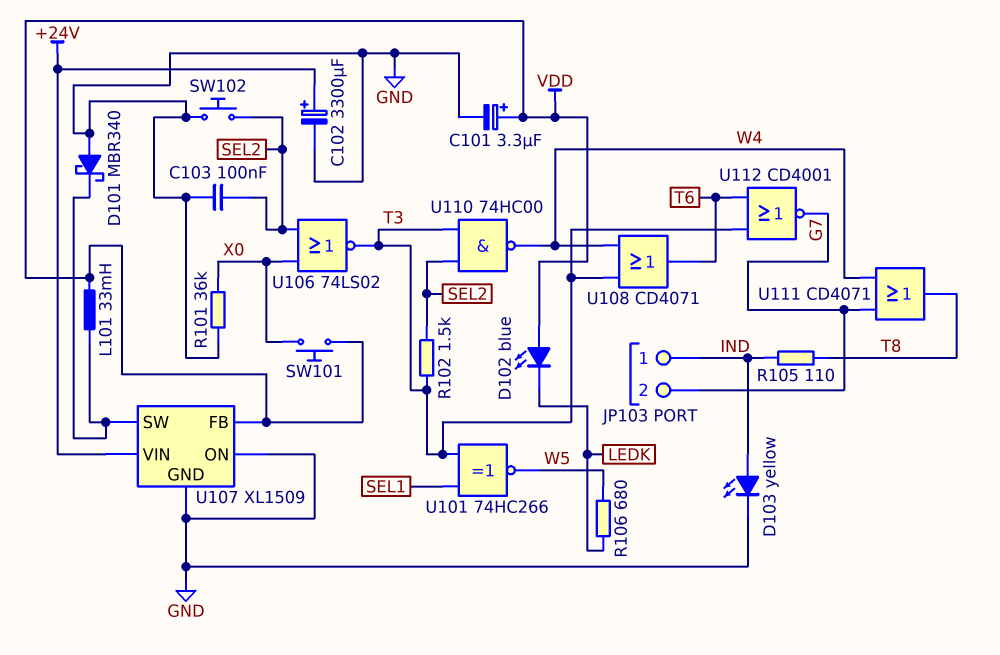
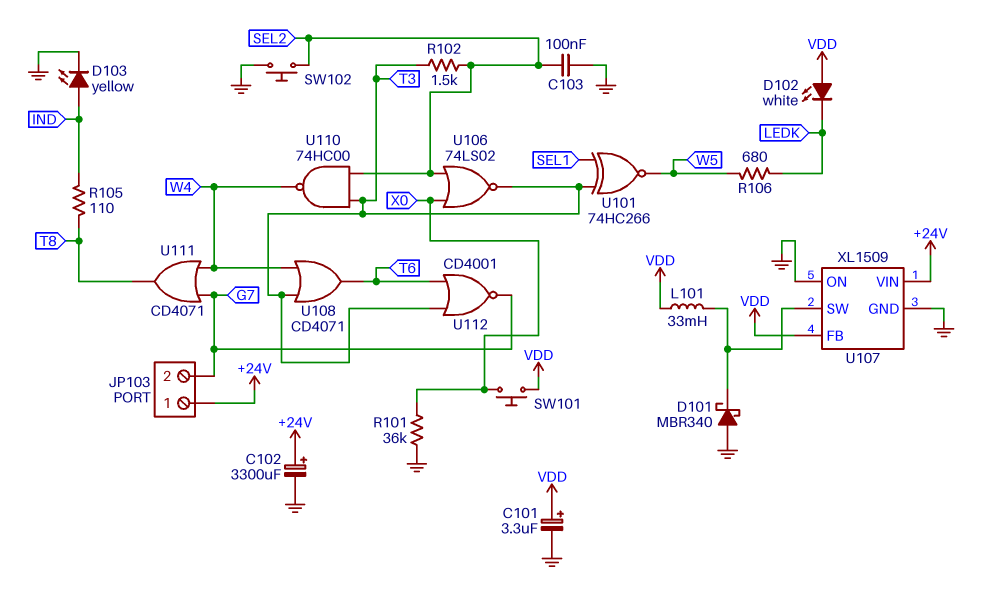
D102: LED blue (A VDD, K LEDK) -> LED white (A VDD, K LEDK)
JP103 pin 1: IND -> +24V

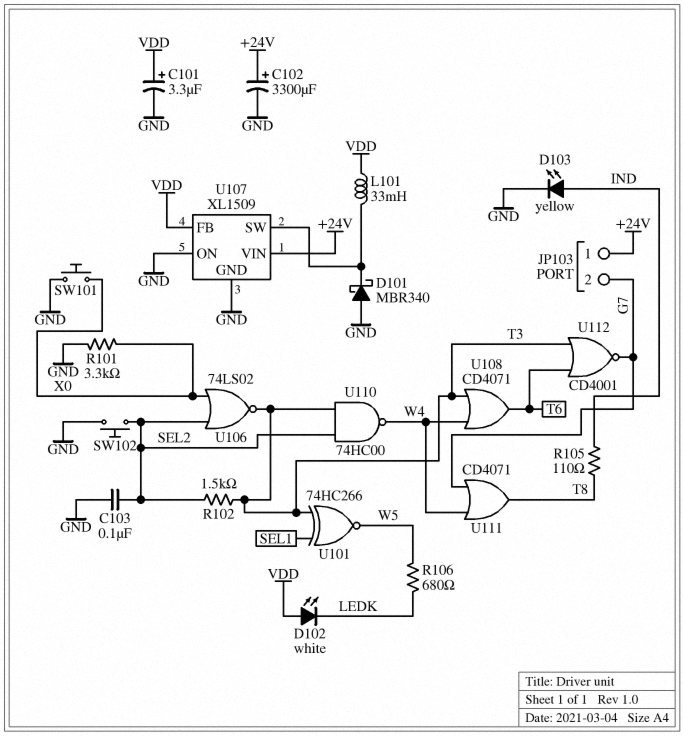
R101: 36k (GND, X0) -> 3.3k (GND, X0)
SW101: button (VDD, X0) -> button (GND, X0)

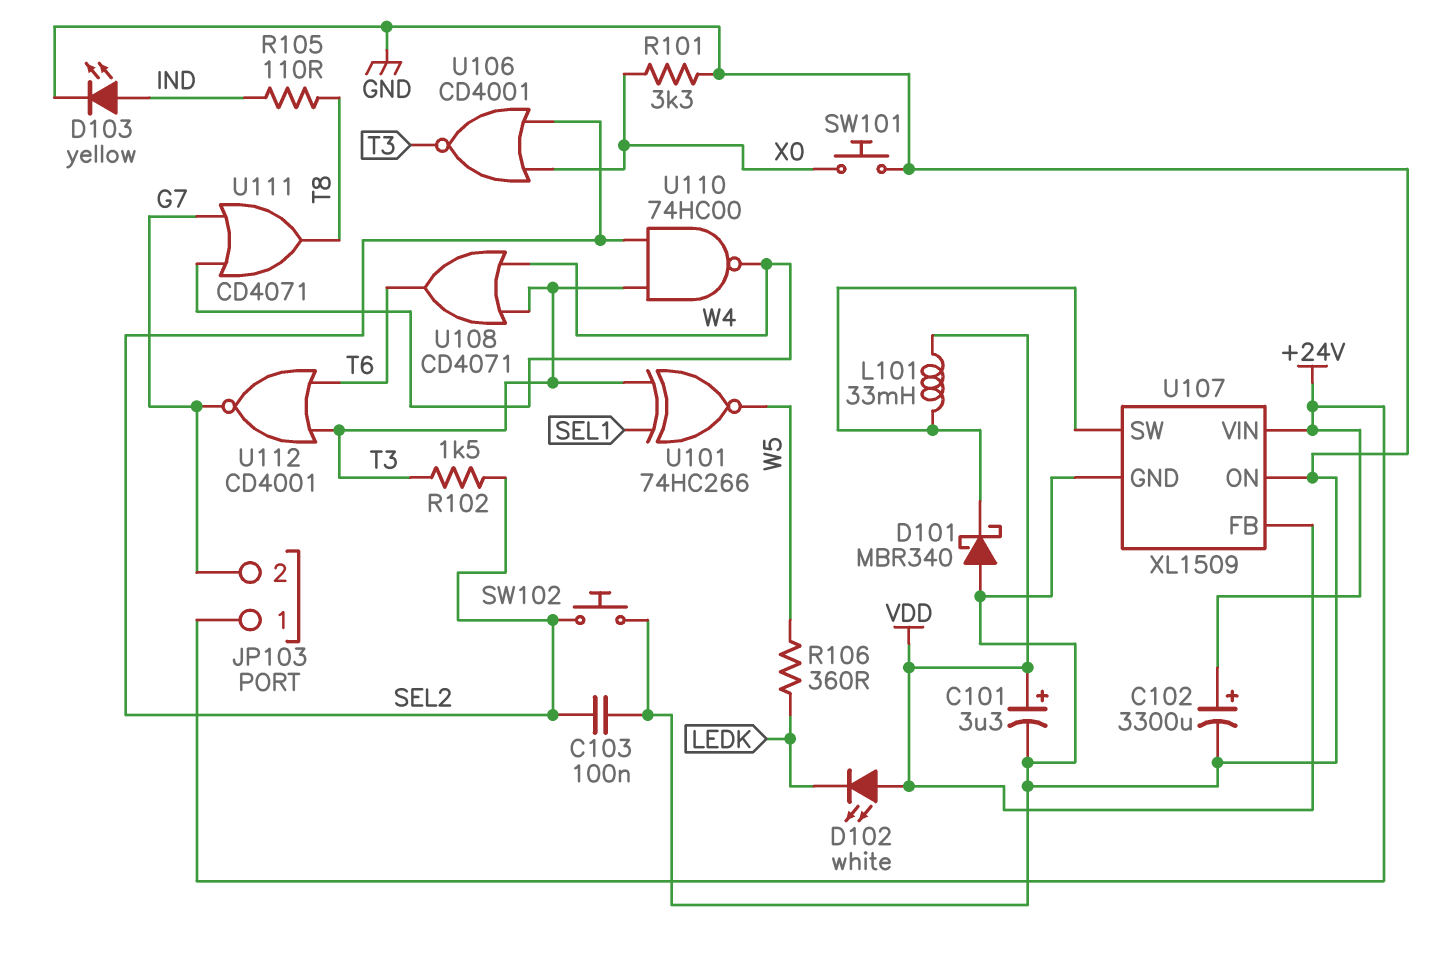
R106: 680 (LEDK, W5) -> 360 (LEDK, W5)
U106: NOR 74LS02 (in SEL2, in X0, out T3) -> NOR CD4001 (in SEL2, in X0, out T3)

